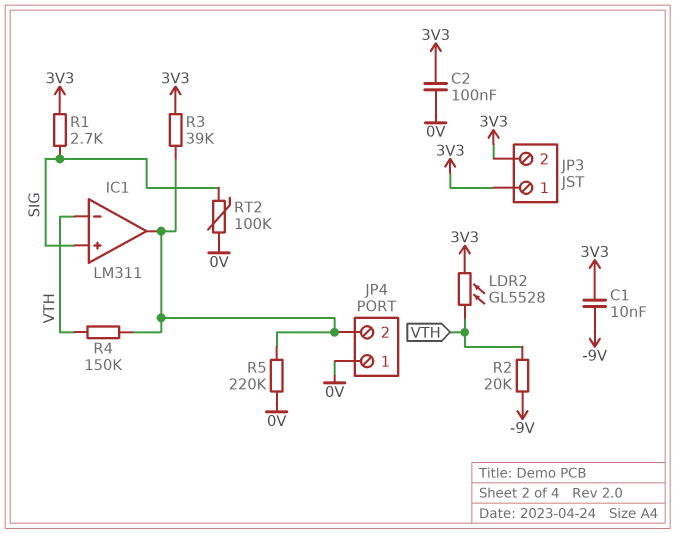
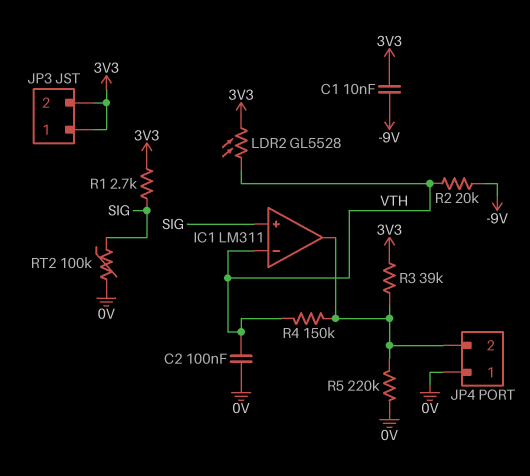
C2: 100nF (0V, 3V3) -> 100nF (0V, VTH)

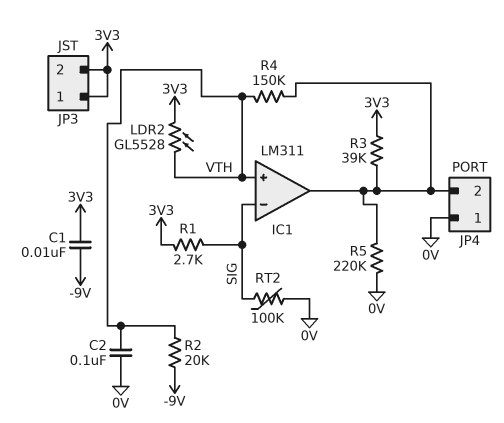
IC1 pin in+: SIG -> VTH
IC1 pin in-: VTH -> SIG

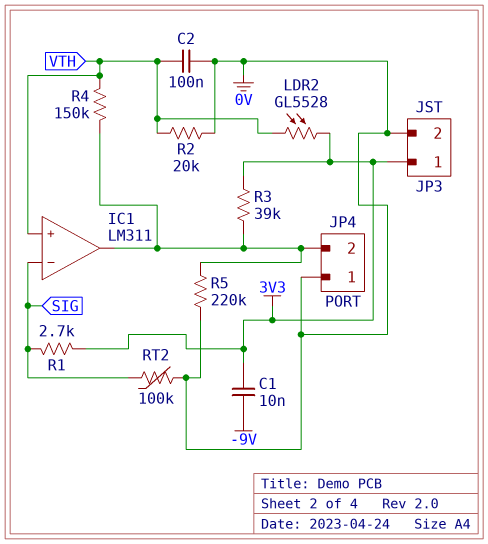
JP3 pin 2: 3V3 -> 0V
R2: 20k (-9V, VTH) -> 20k (0V, VTH)

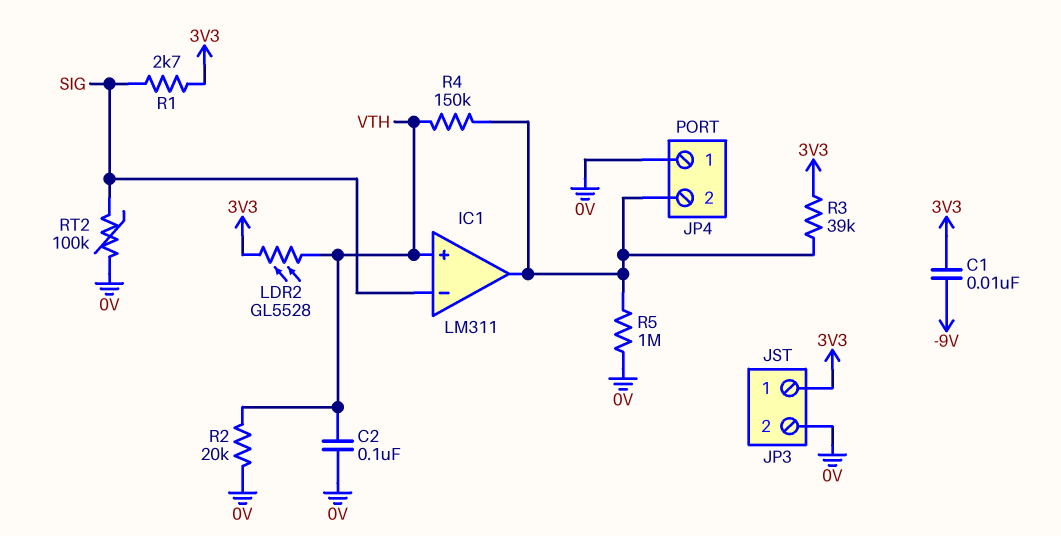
R5: 220k (0V, IC1/out) -> 1M (0V, IC1/out)

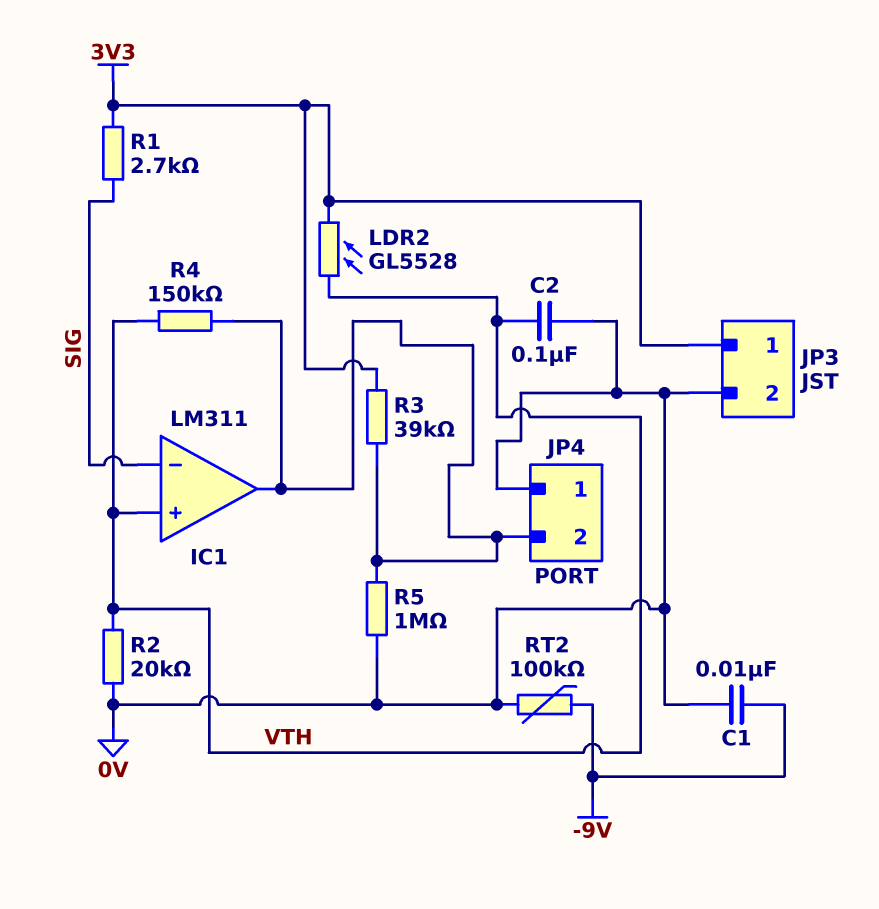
C1: 10nF (-9V, 3V3) -> 10nF (-9V, 0V)
RT2: 100k (0V, SIG) -> 100k (-9V, 0V)

